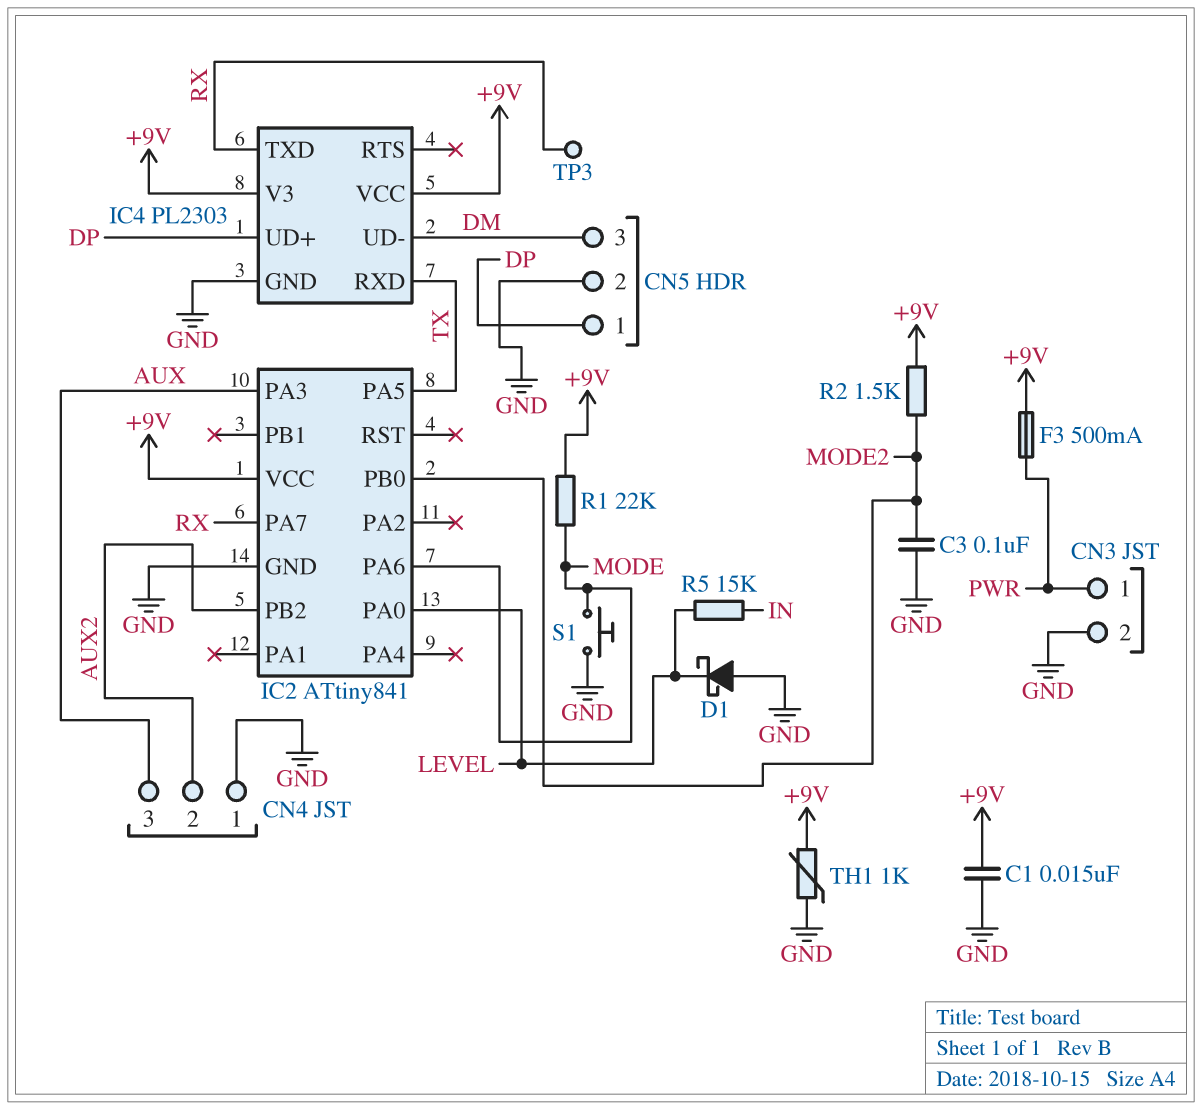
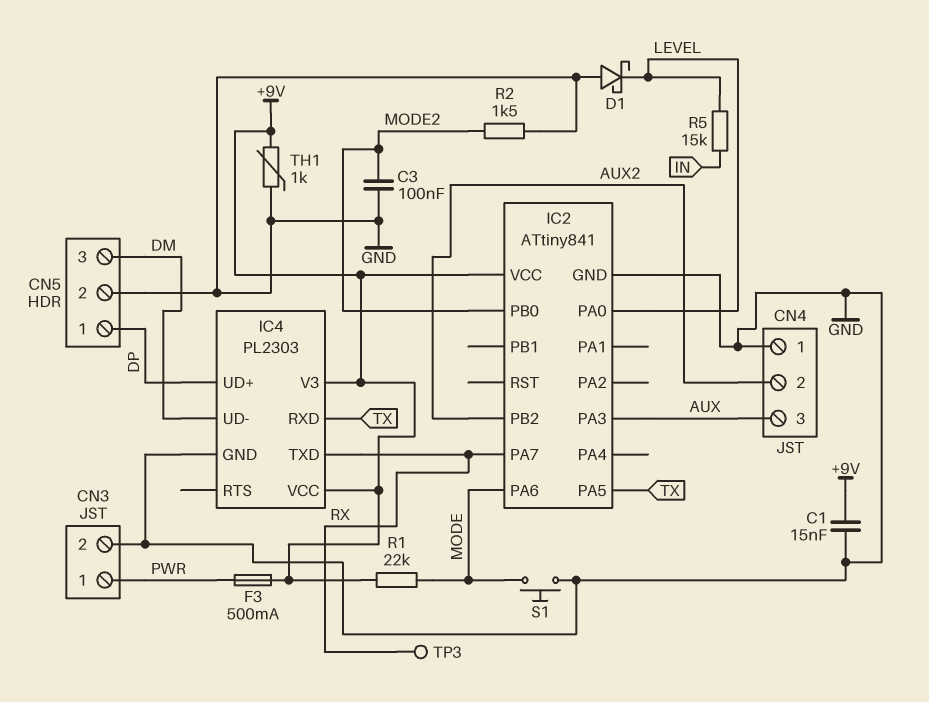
R2: 1.5k (+9V, MODE2) -> 1.5k (GND, MODE2)

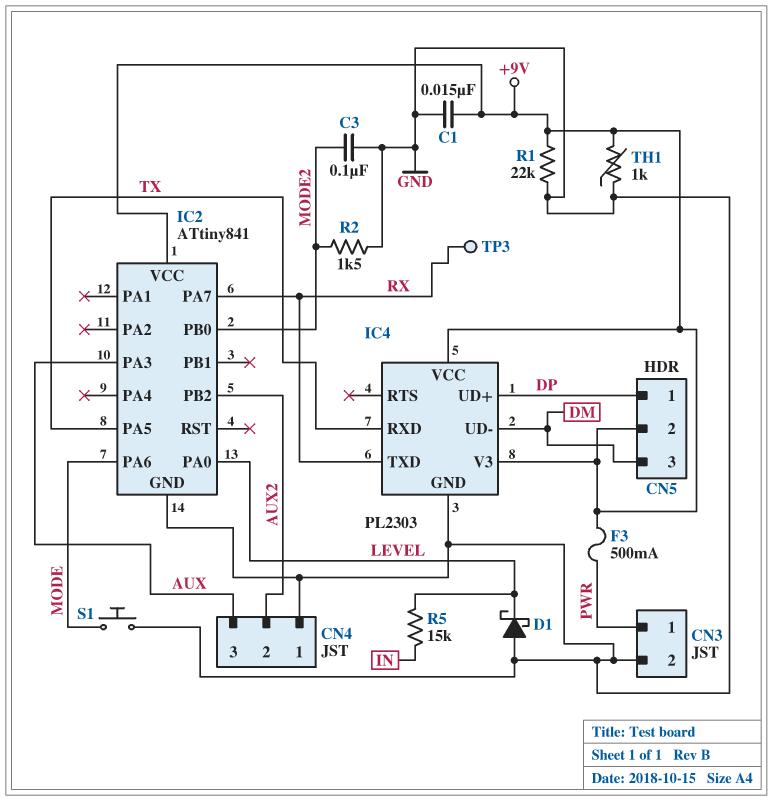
CN5 pin 2: GND -> +9V
R1: 22k (+9V, MODE) -> 22k (+9V, GND)

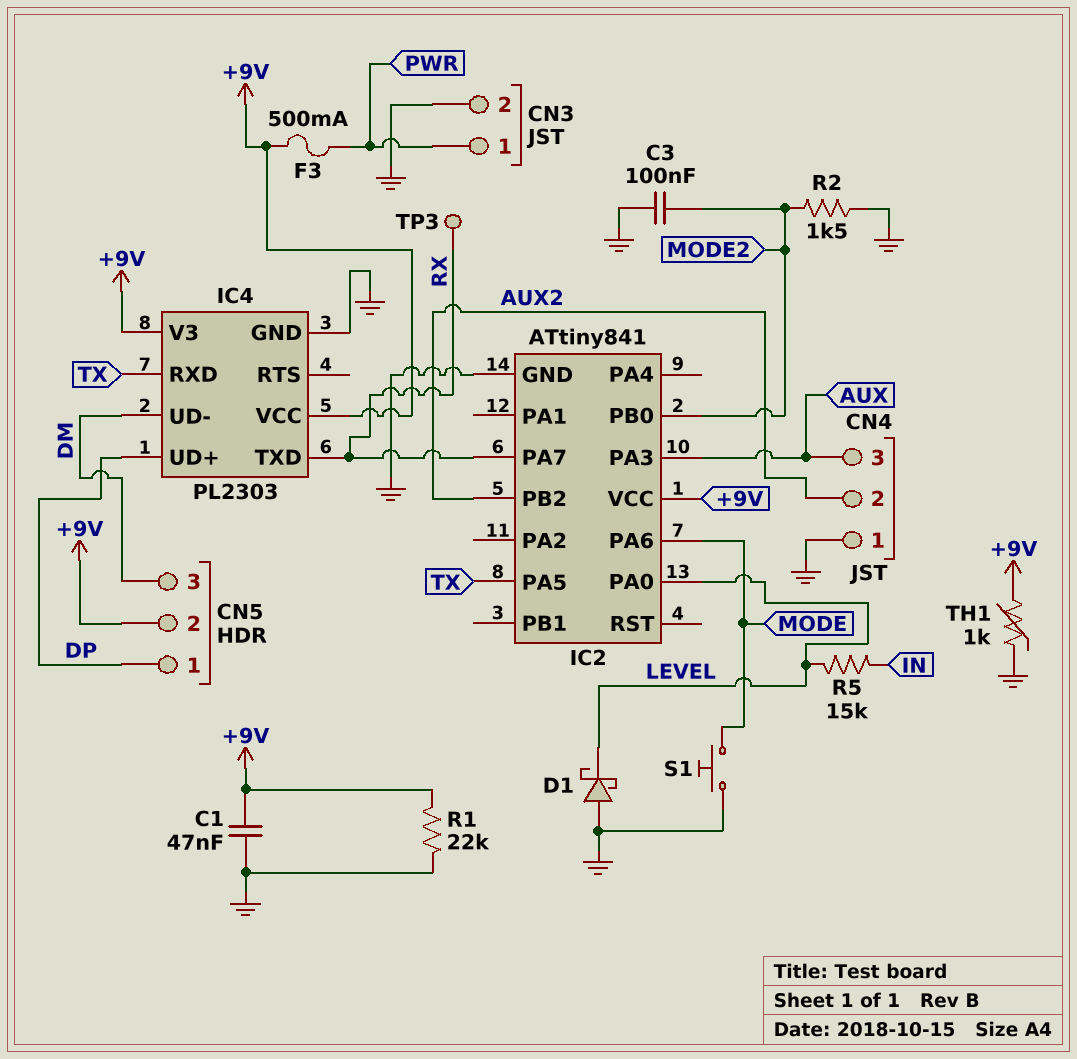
C1: 15nF (+9V, GND) -> 47nF (+9V, GND)

